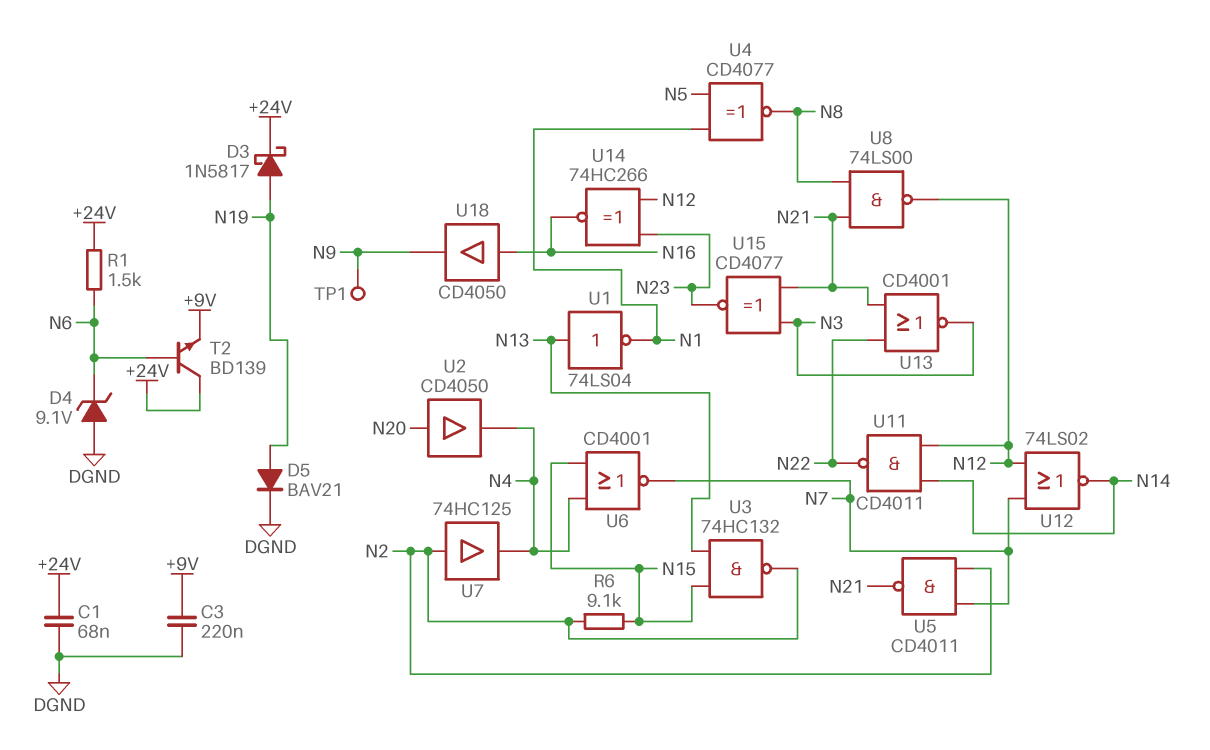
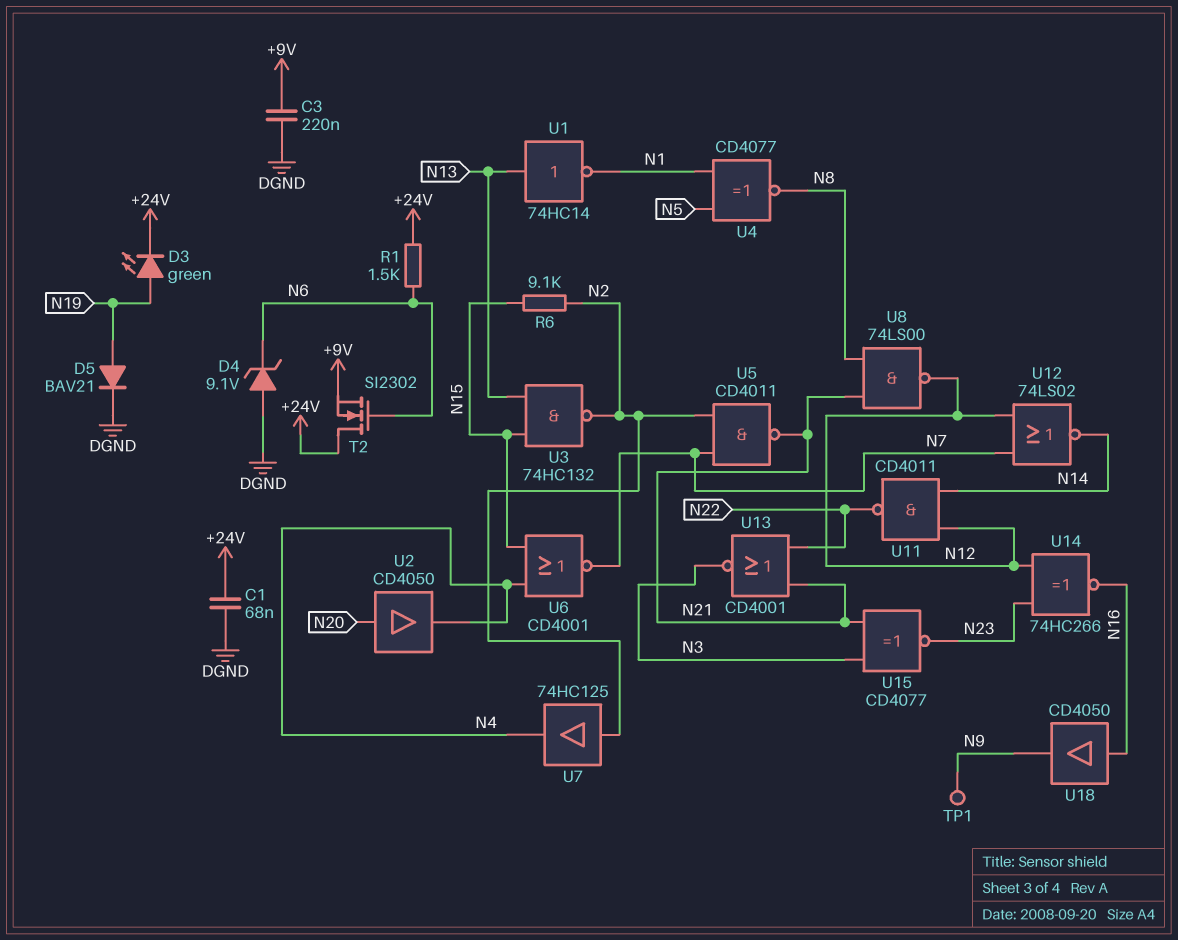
D3: schottky 1N5817 (A N19, K +24V) -> LED green (A N19, K +24V)
T2: NPN BD139 (B N6, C +24V, E +9V) -> NMOS SI2302 (G N6, D +24V, S +9V)
U1: NOT 74LS04 (in N13, out N1) -> NOT 74HC14 (in N13, out N1)

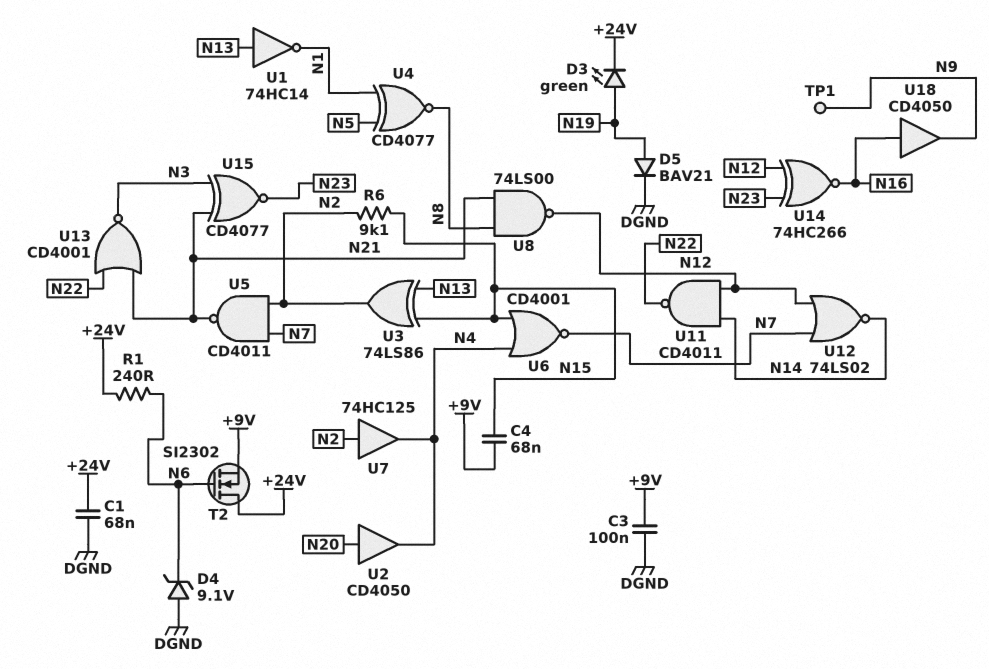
C3: 220nF (+9V, DGND) -> 100nF (+9V, DGND)
C4: none -> 68nF (+9V, N15)
R1: 1.5k (+24V, N6) -> 240 (+24V, N6)
U3: NAND 74HC132 (in N13, in N15, out N2) -> XOR 74LS86 (in N13, in N15, out N2)

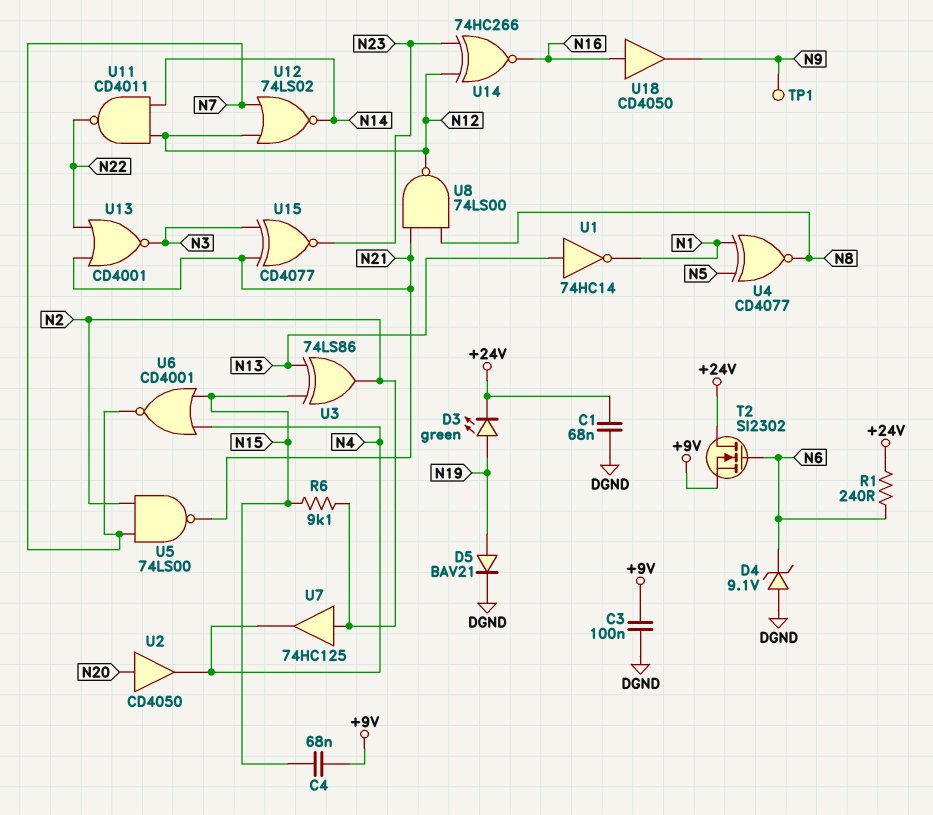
U5: NAND CD4011 (in N2, in N7, out N21) -> NAND 74LS00 (in N2, in N7, out N21)

